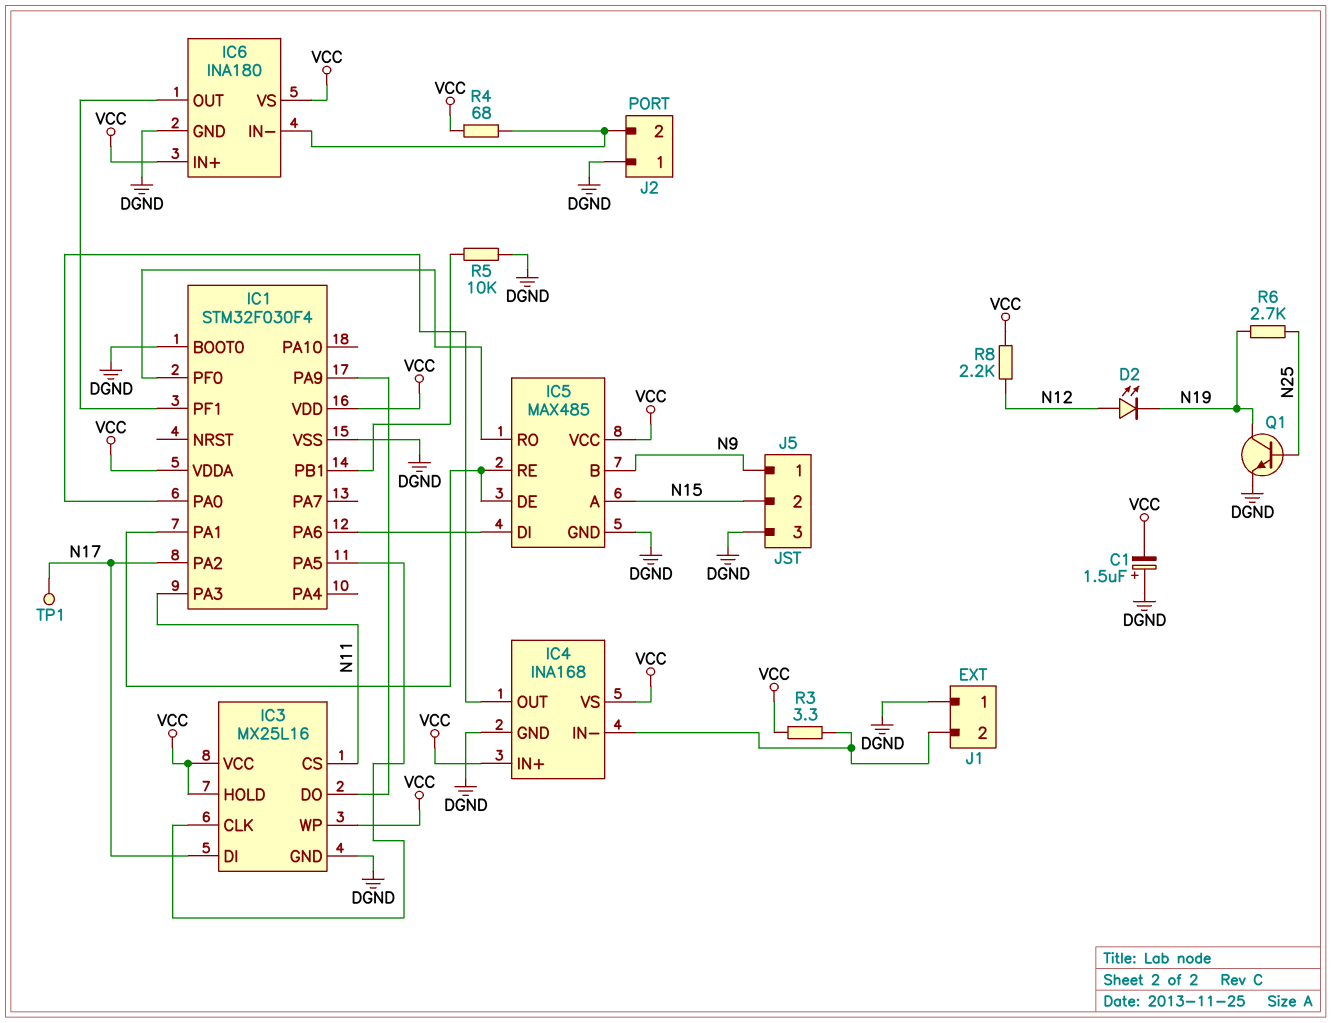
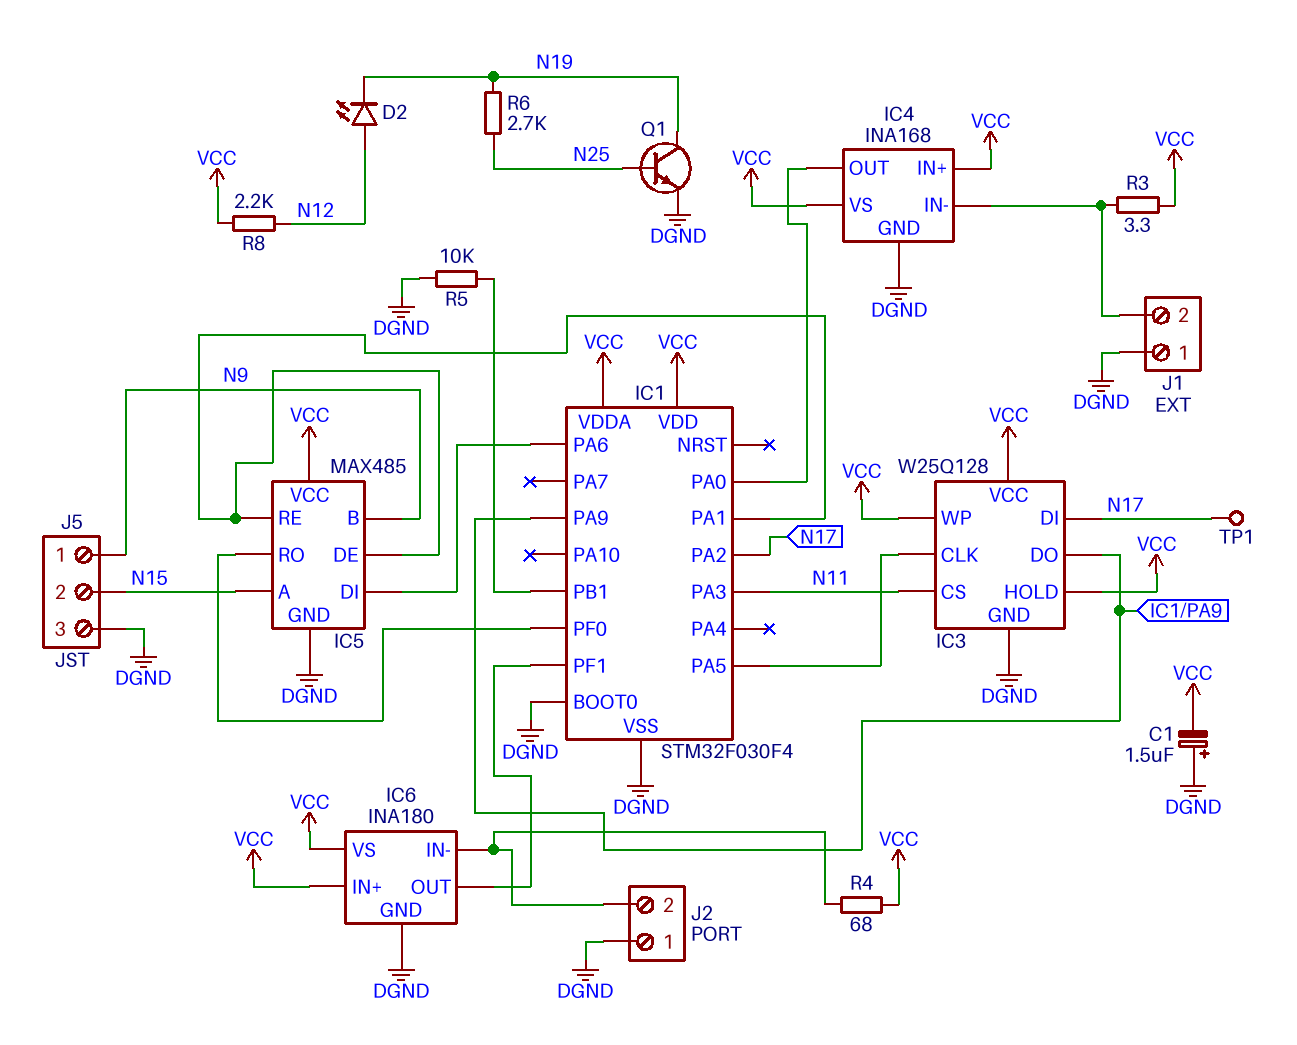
IC3: MX25L16 -> W25Q128

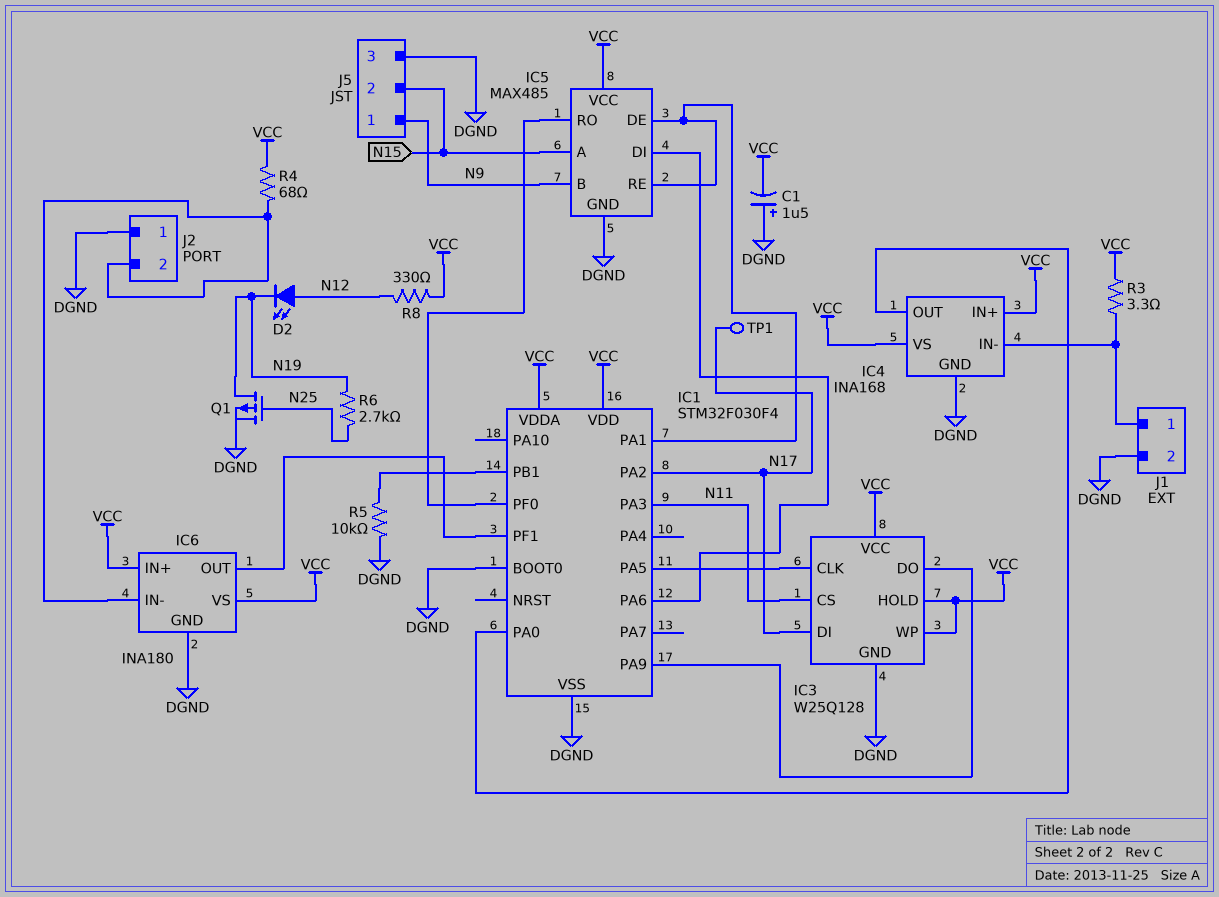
J1 pin 1: DGND -> IC4/IN-
J1 pin 2: IC4/IN- -> DGND
Q1: NPN (B N25, C N19, E DGND) -> PMOS (G N25, D N19, S DGND)
R8: 2.2k (N12, VCC) -> 330 (N12, VCC)

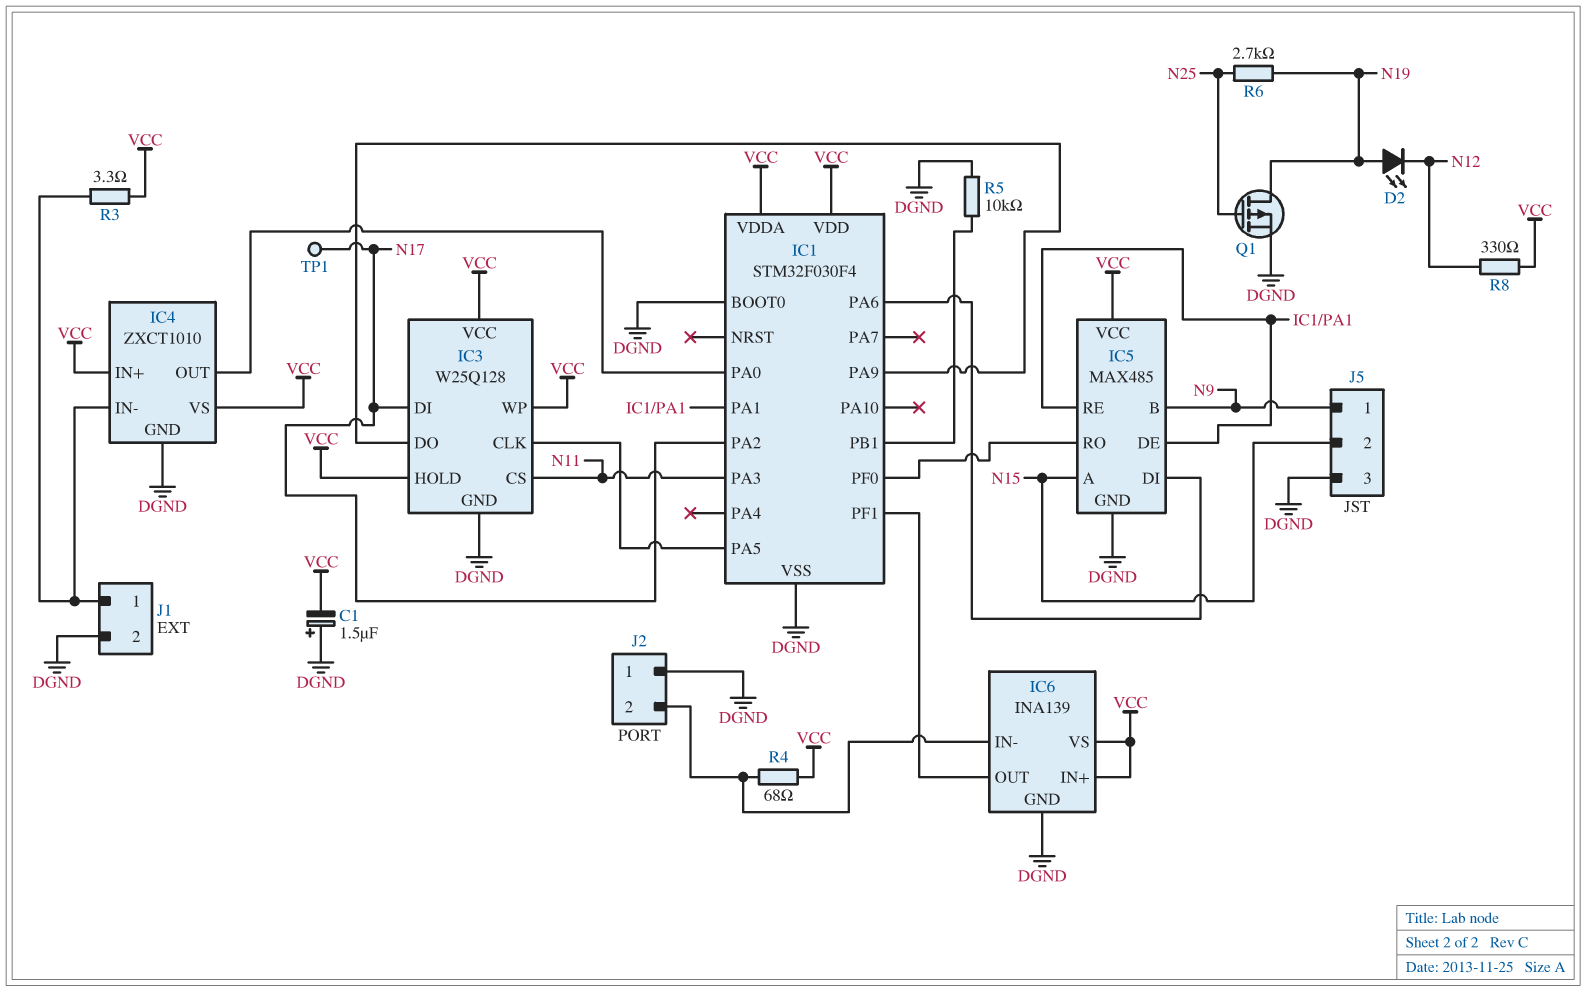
D2: LED (A N12, K N19) -> LED (A N19, K N12)
IC4: INA168 -> ZXCT1010
IC6: INA180 -> INA139

